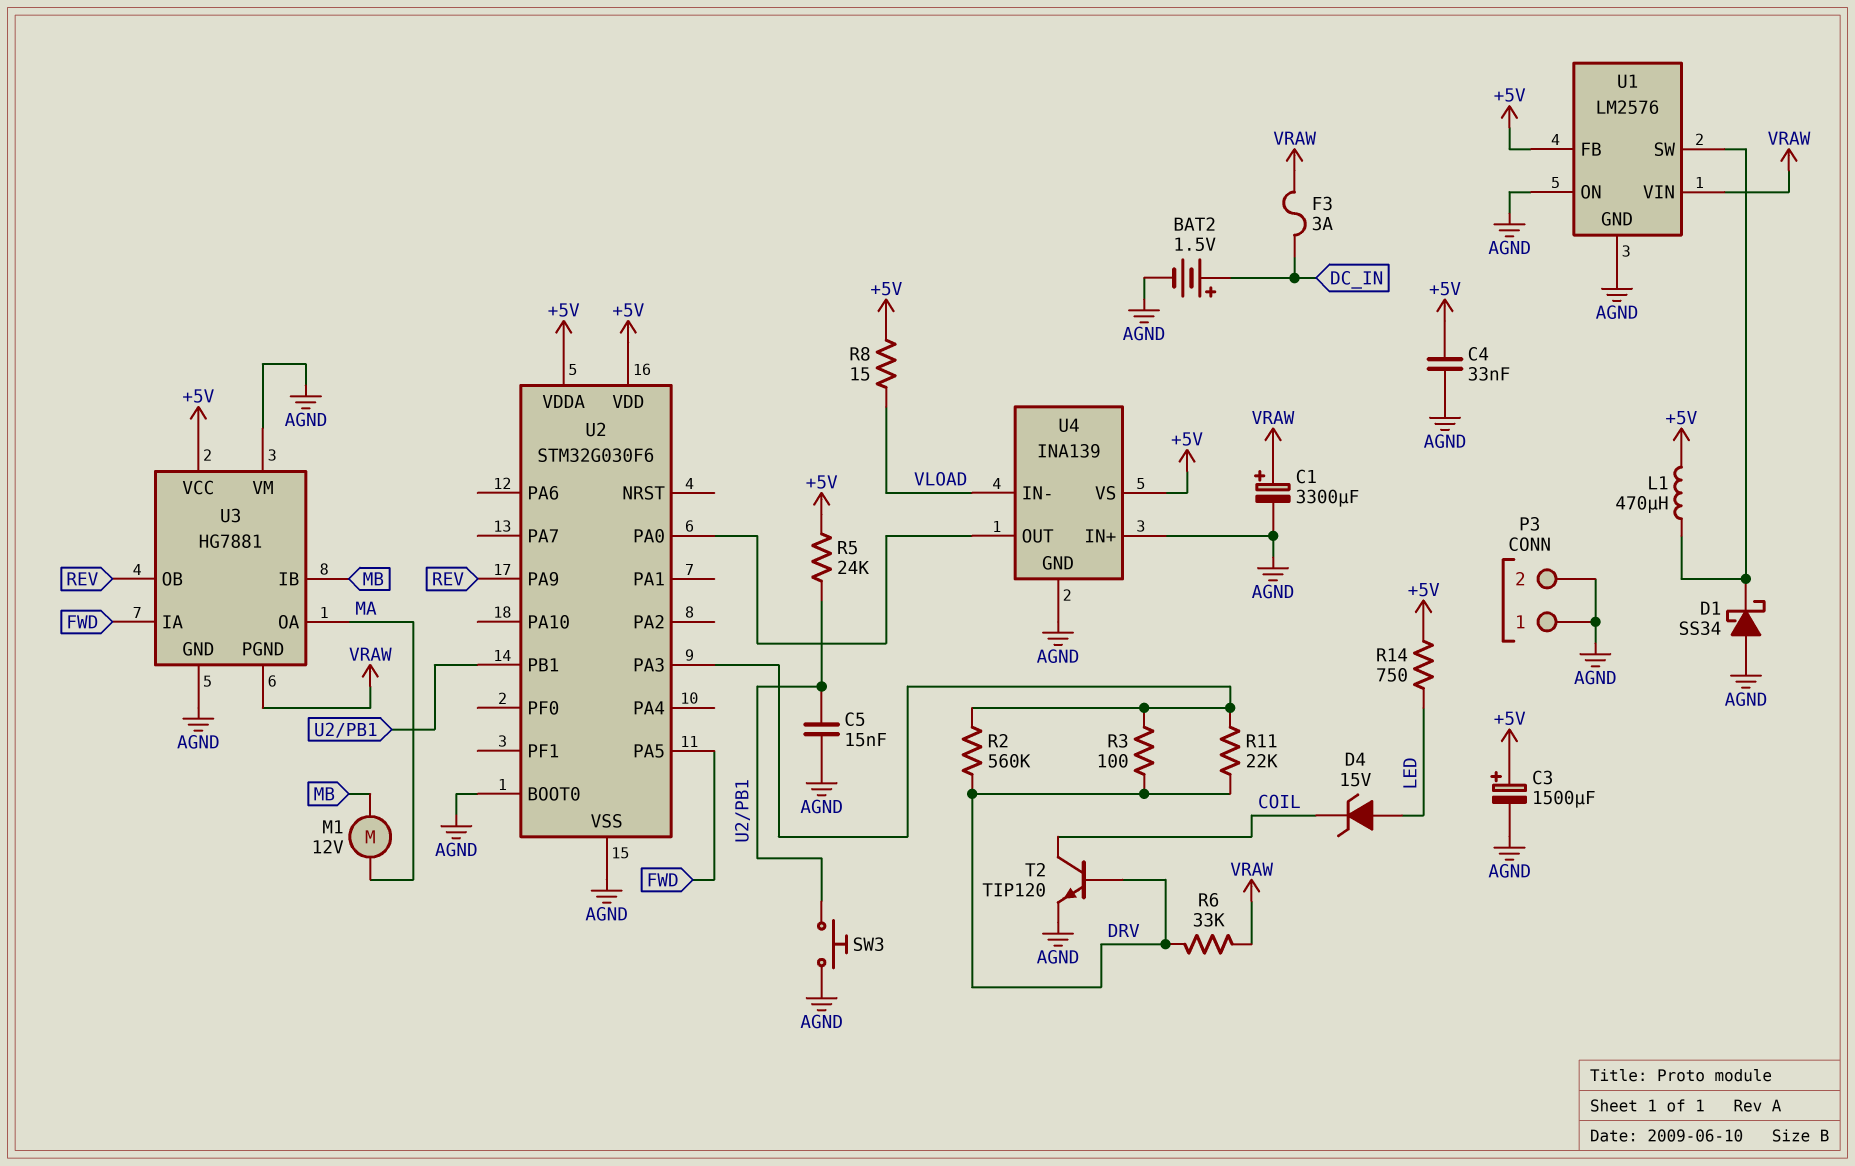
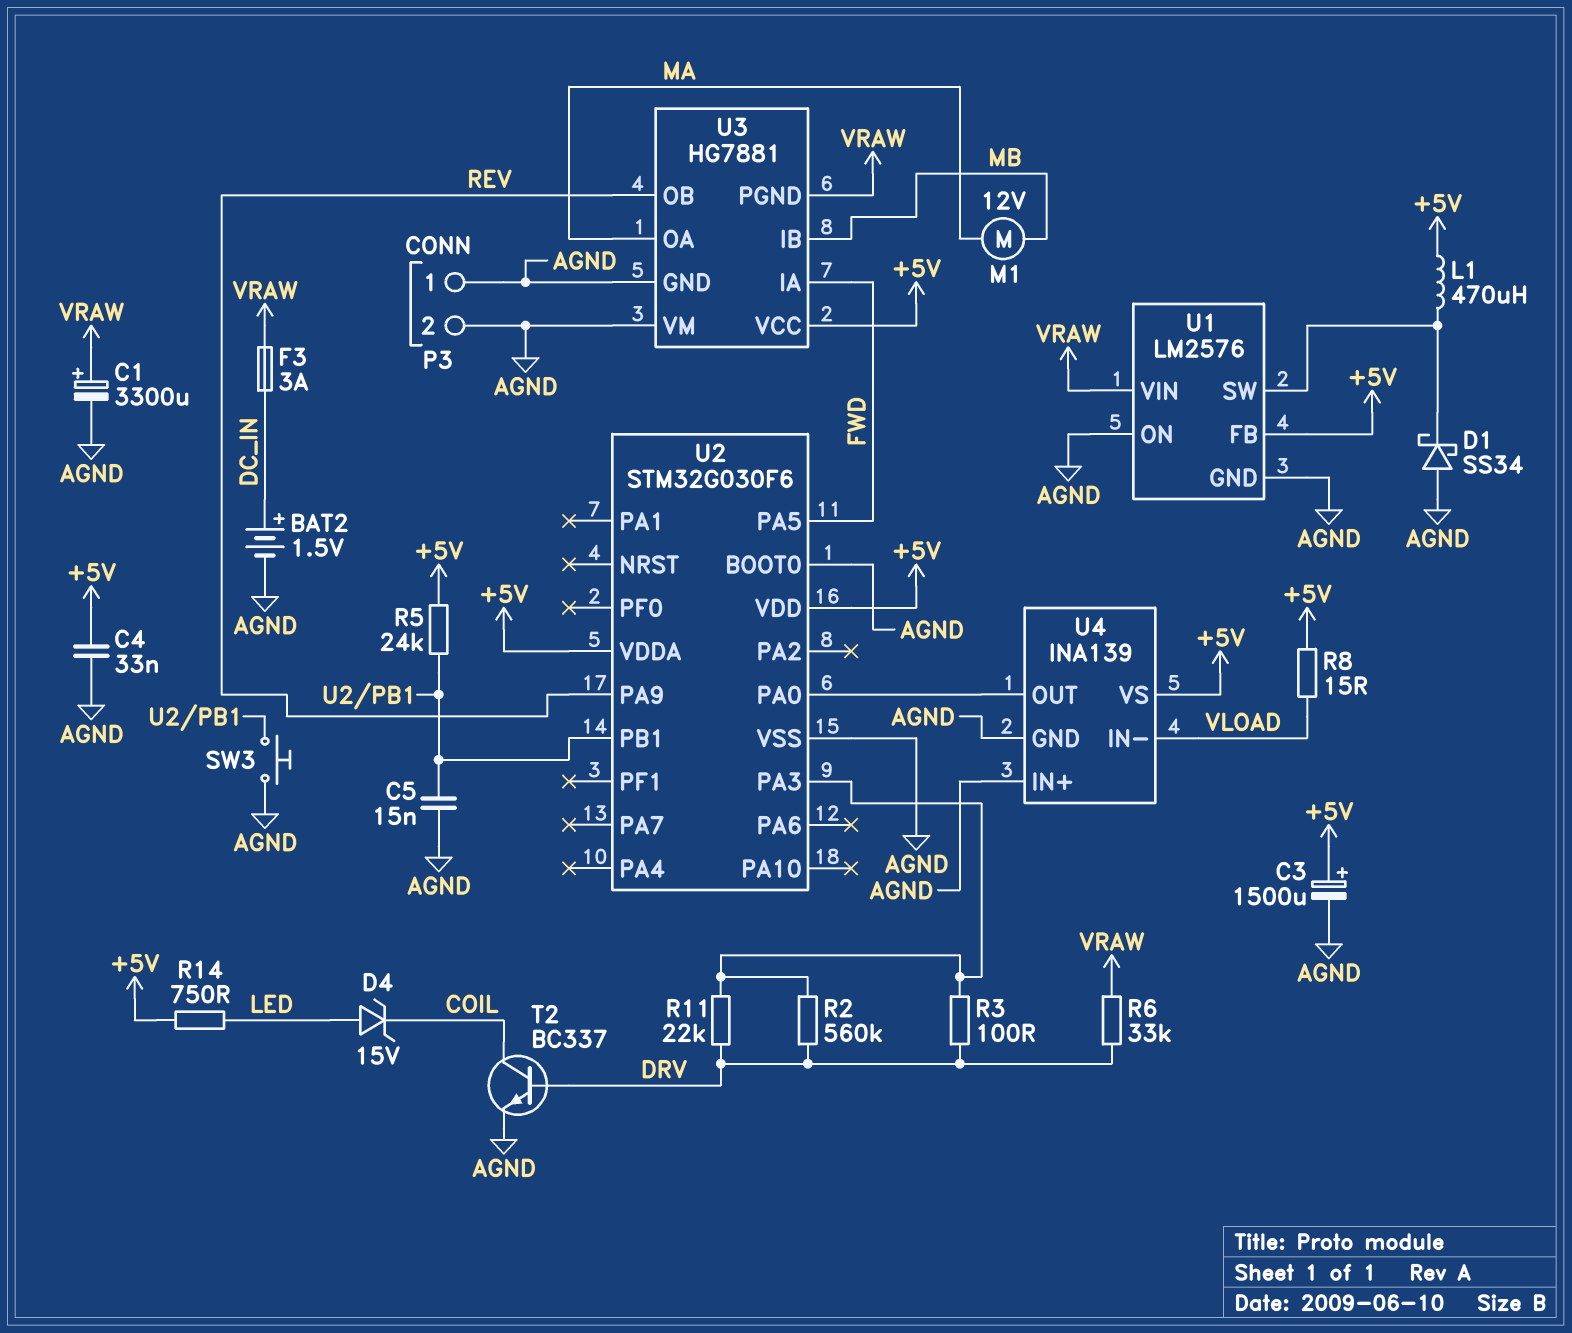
T2: NPN TIP120 (B DRV, C COIL, E AGND) -> NPN BC337 (B DRV, C COIL, E AGND)

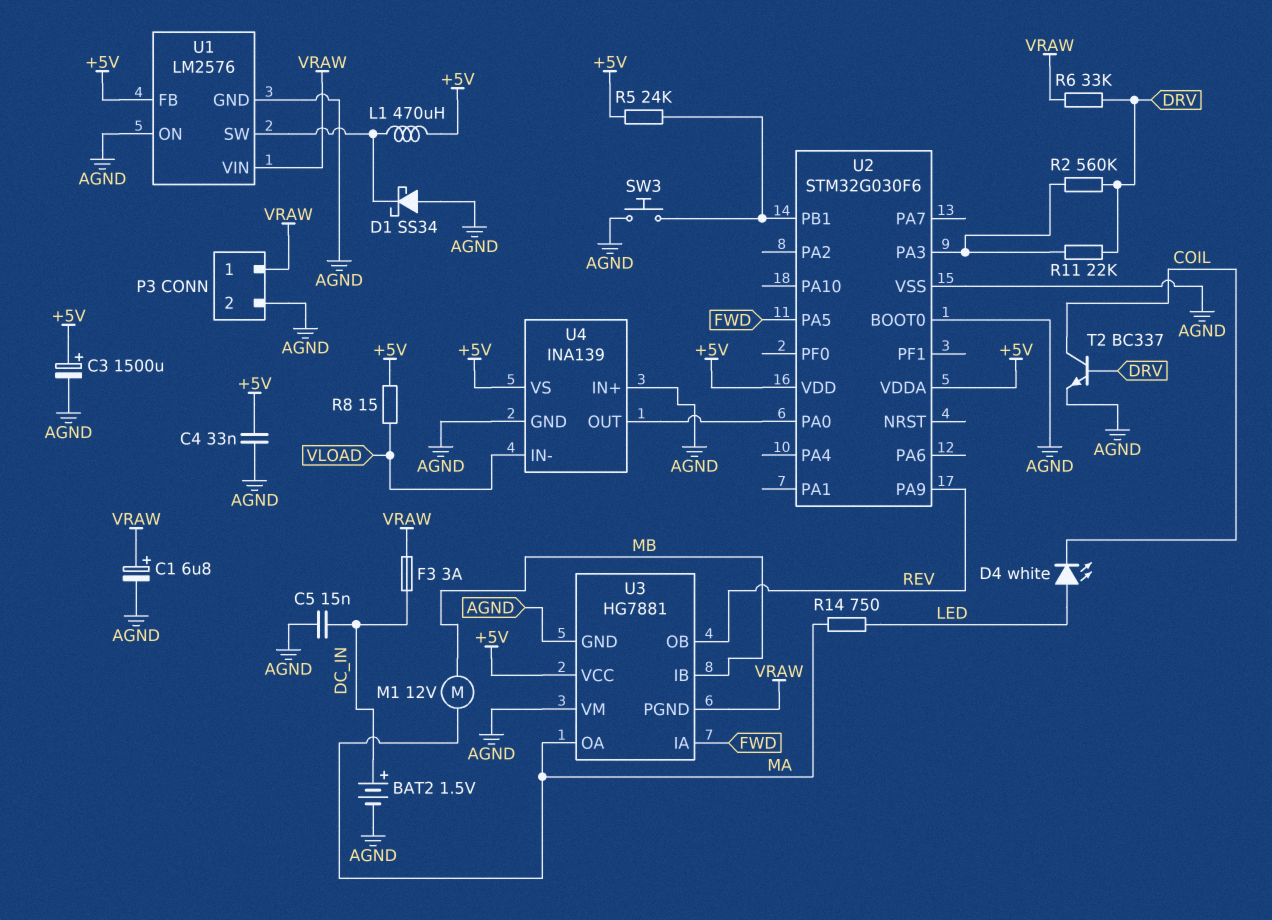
C1: 3300uF (plus VRAW, minus AGND) -> 6.8uF (plus VRAW, minus AGND)
C5: 15nF (AGND, U2/PB1) -> 15nF (AGND, DC_IN)
D4: zener 15V (A LED, K COIL) -> LED white (A LED, K COIL)
P3 pin 1: AGND -> VRAW
R3: 100 (DRV, U2/PA3) -> none
R14: 750 (+5V, LED) -> 750 (LED, MA)

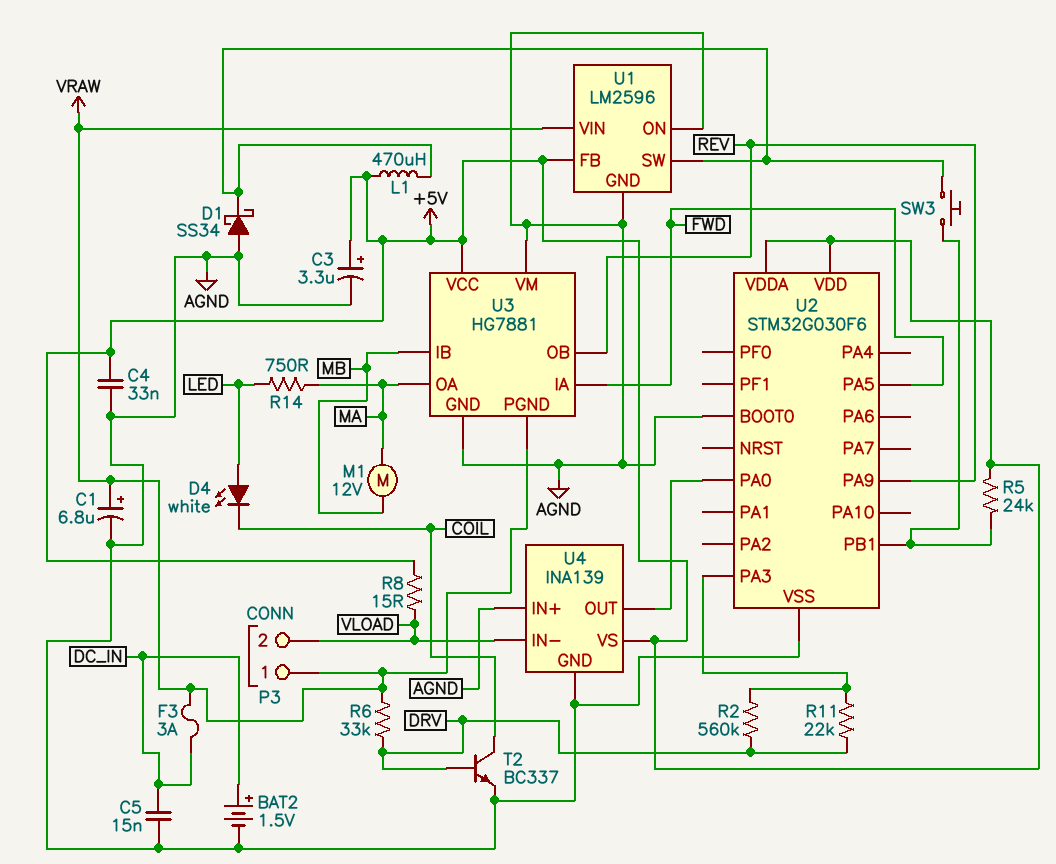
C3: 1500uF (plus +5V, minus AGND) -> 3.3uF (plus +5V, minus AGND)
P3 pin 2: AGND -> VLOAD
SW3: button (AGND, U2/PB1) -> button (U1/SW, U2/PB1)
U1: LM2576 -> LM2596

